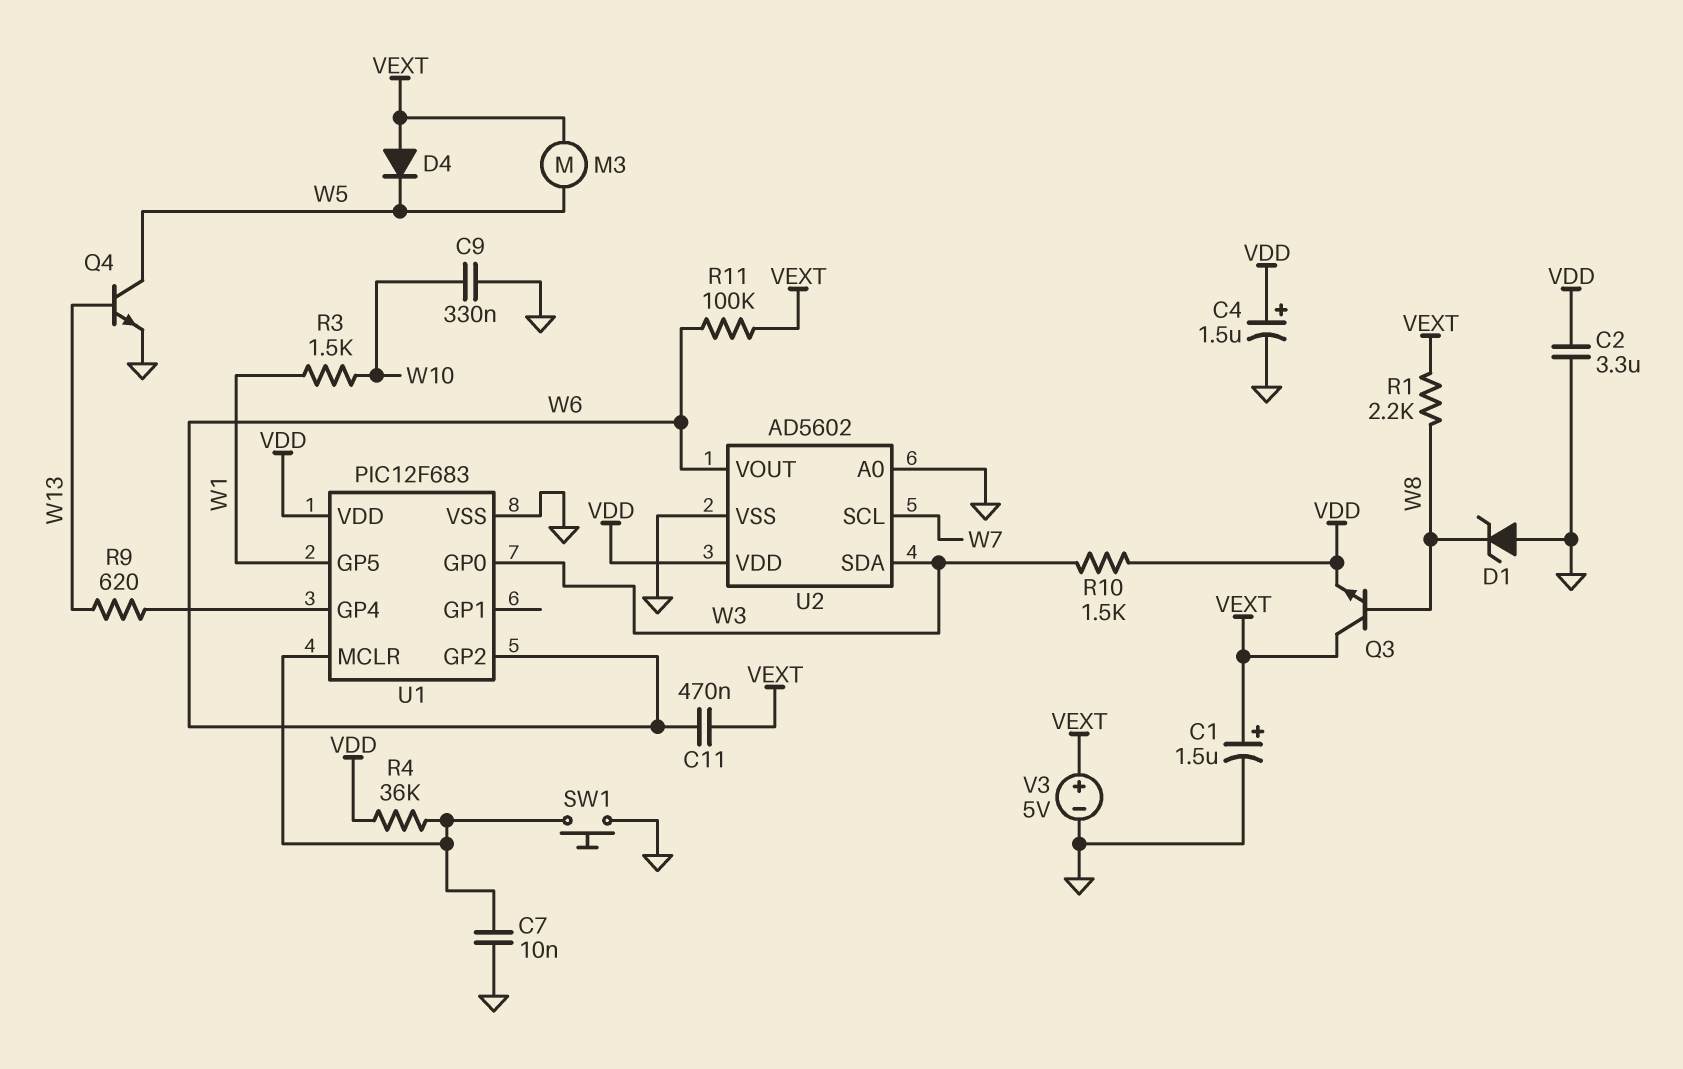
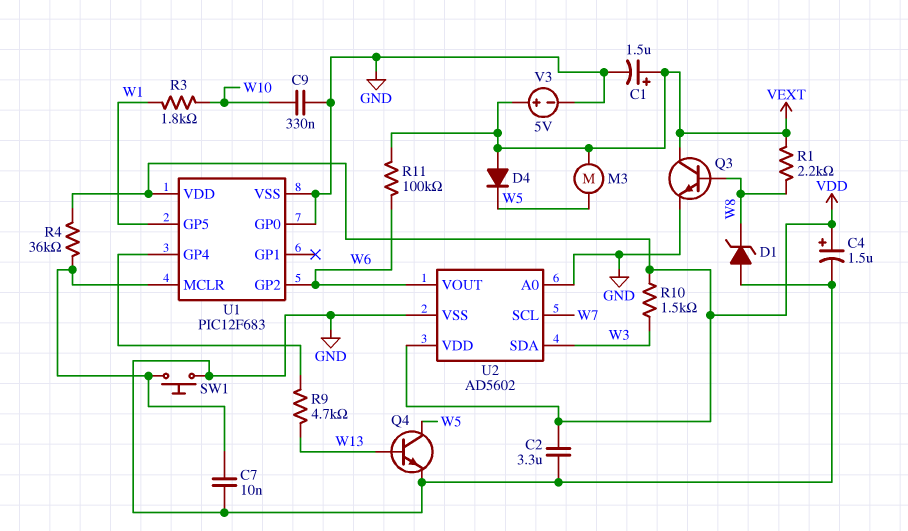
C11: 470nF (VEXT, W6) -> none
Q3: NPN (B W8, C VEXT, E VDD) -> NPN (B W8, C VEXT, E GND)
R3: 1.5k (W1, W10) -> 1.8k (W1, W10)
R9: 620 (U1/GP4, W13) -> 4.7k (U1/GP4, W13)
U1 pin GP0: W3 -> GND

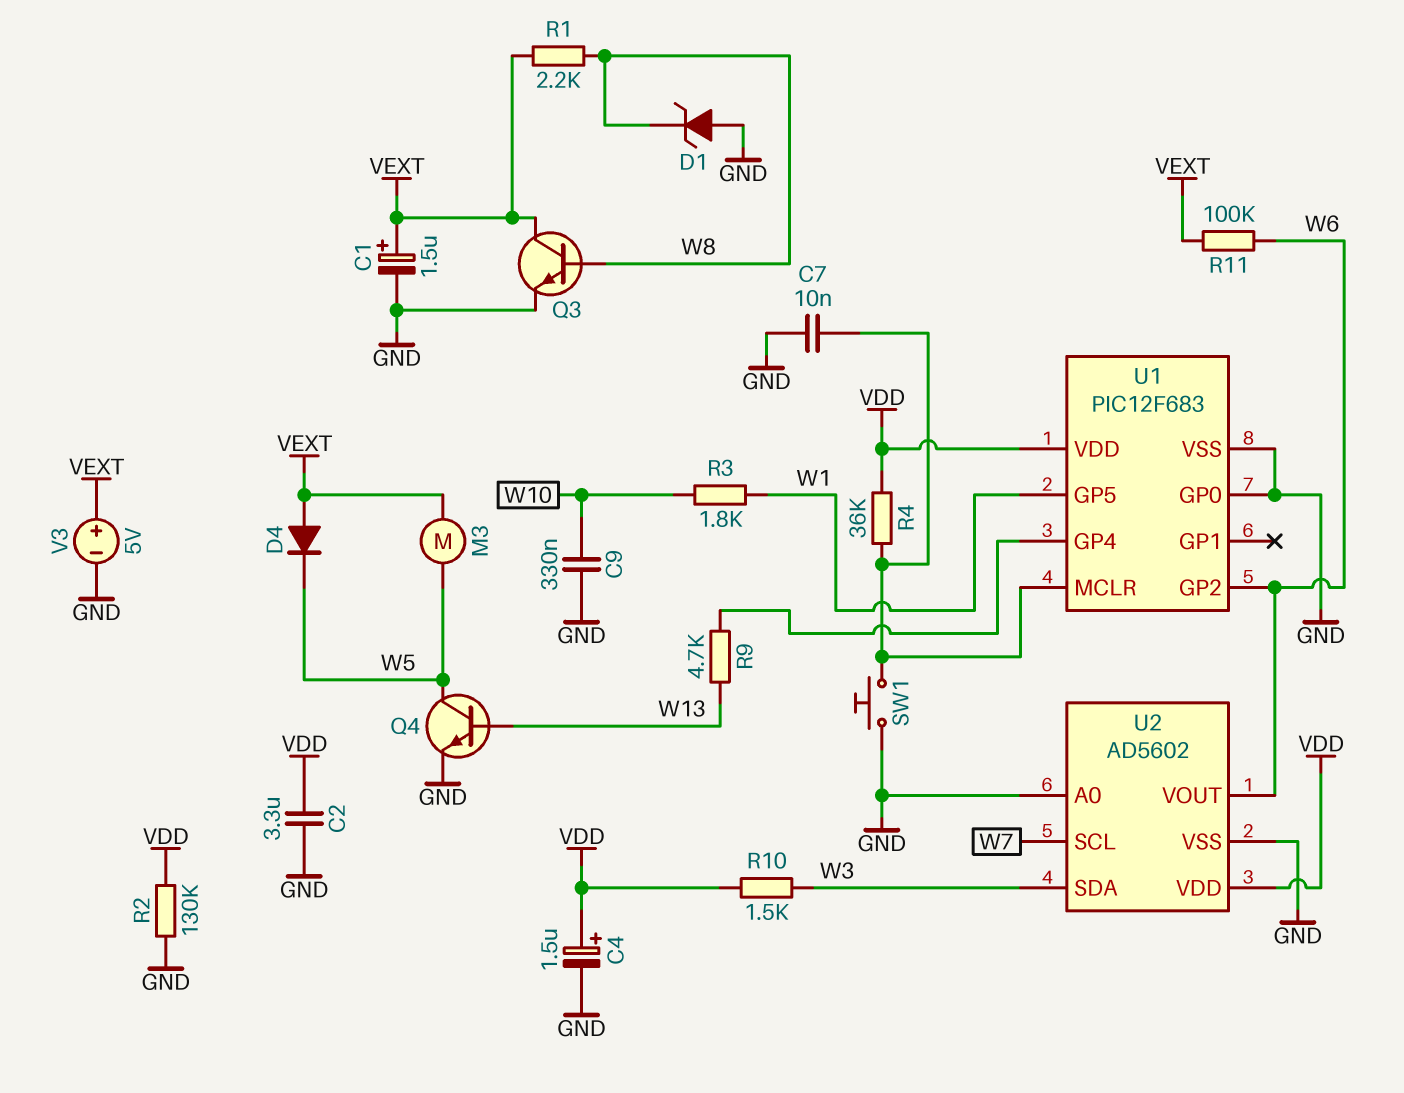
R2: none -> 130k (GND, VDD)

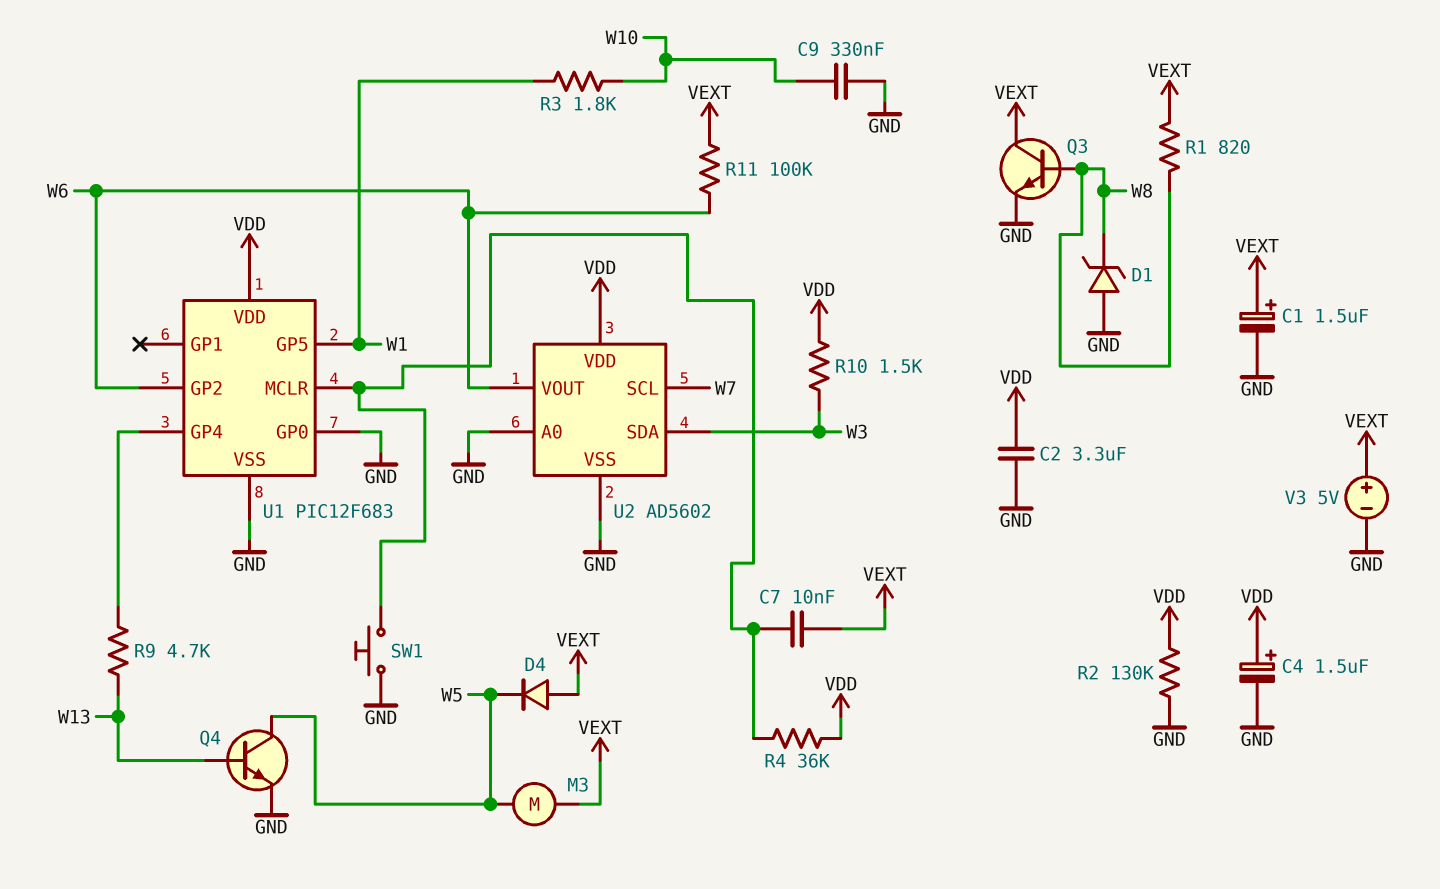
C7: 10nF (GND, U1/MCLR) -> 10nF (U1/MCLR, VEXT)
R1: 2.2k (VEXT, W8) -> 820 (VEXT, W8)

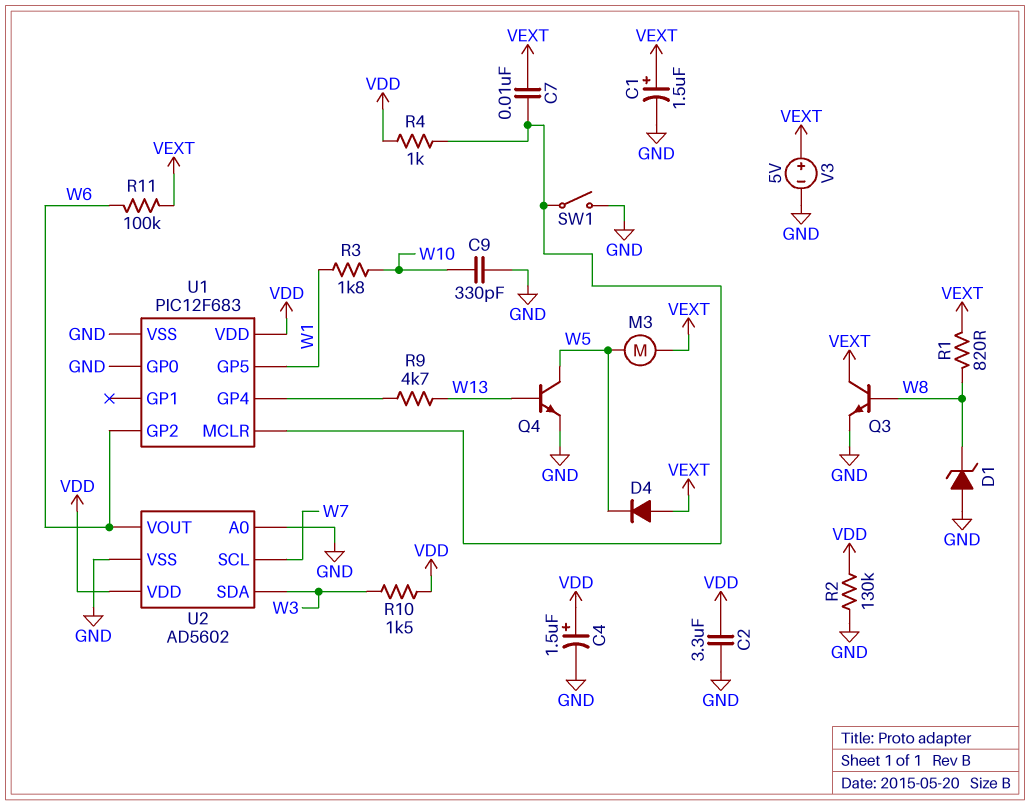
C9: 330nF (GND, W10) -> 330pF (GND, W10)
R4: 36k (U1/MCLR, VDD) -> 1k (U1/MCLR, VDD)
SW1: button (GND, U1/MCLR) -> switch (GND, U1/MCLR)

